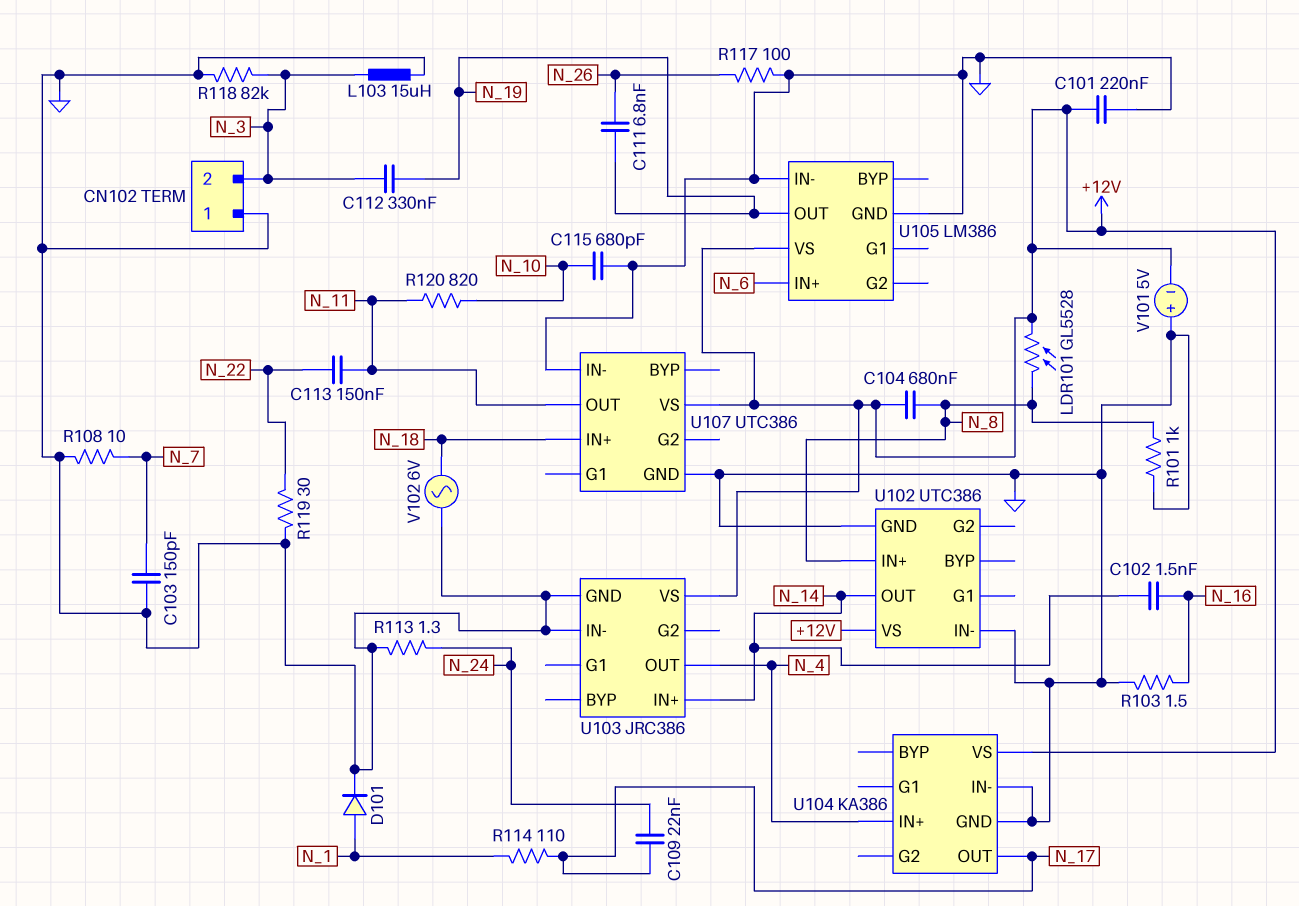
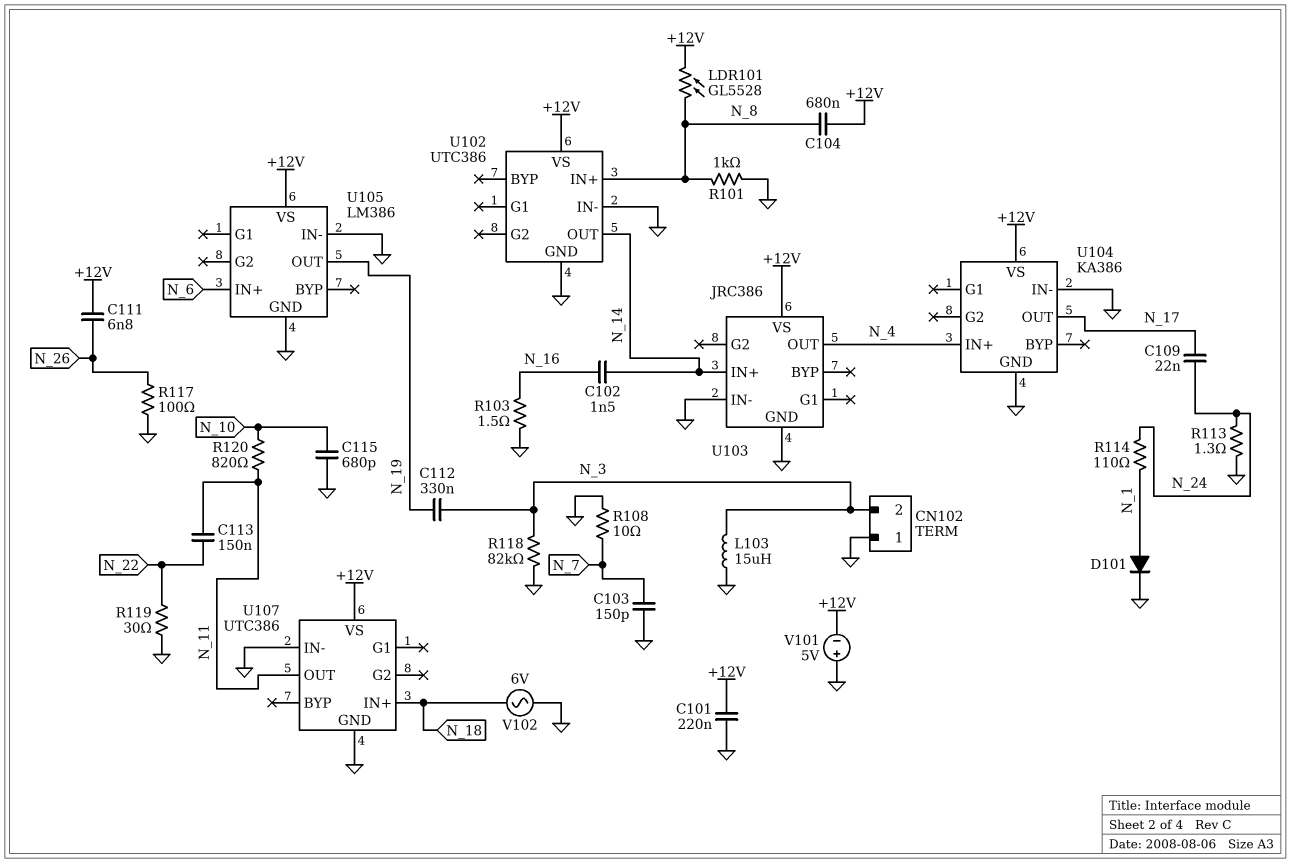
C111: 6.8nF (N_19, N_26) -> 6.8nF (+12V, N_26)
R114: 110 (N_1, N_17) -> 110 (N_1, N_24)

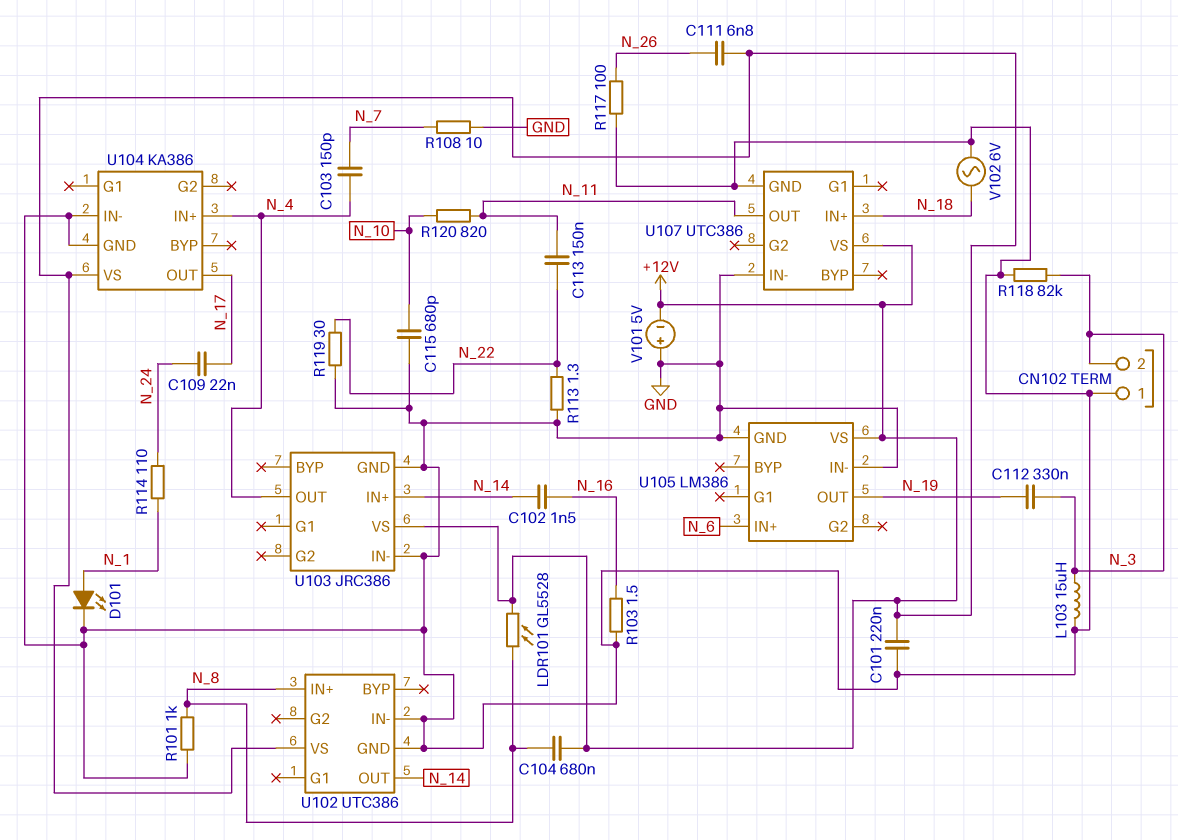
C103: 150pF (GND, N_7) -> 150pF (N_4, N_7)
D101: diode (A N_1, K GND) -> LED (A N_1, K GND)
R113: 1.3 (GND, N_24) -> 1.3 (GND, N_22)

